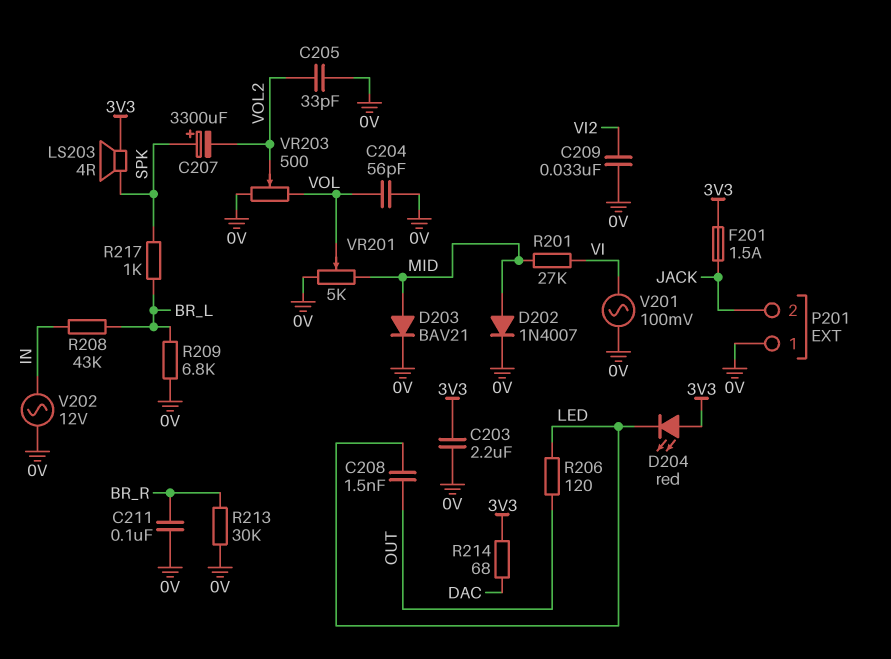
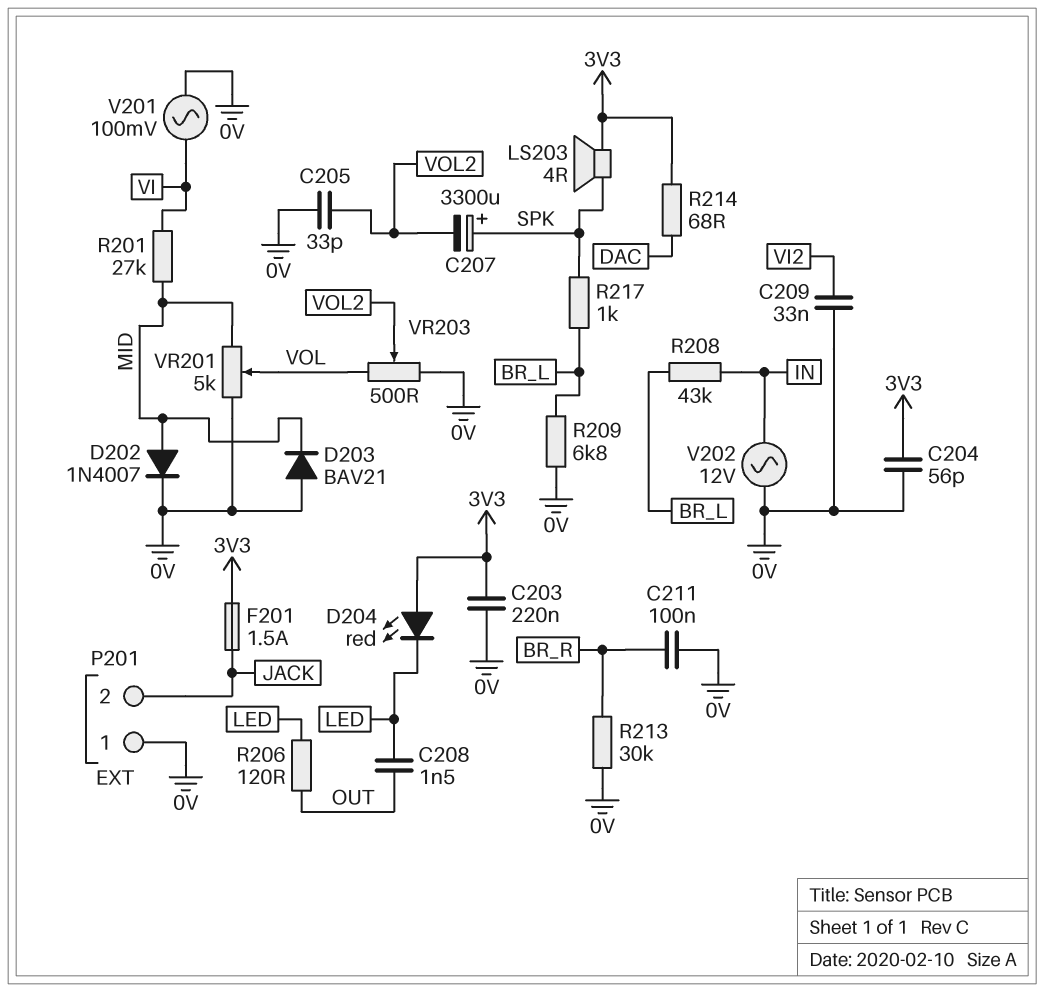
C203: 2.2uF (0V, 3V3) -> 220nF (0V, 3V3)
C204: 56pF (0V, VOL) -> 56pF (0V, 3V3)
D203: diode BAV21 (A MID, K 0V) -> diode BAV21 (A 0V, K MID)

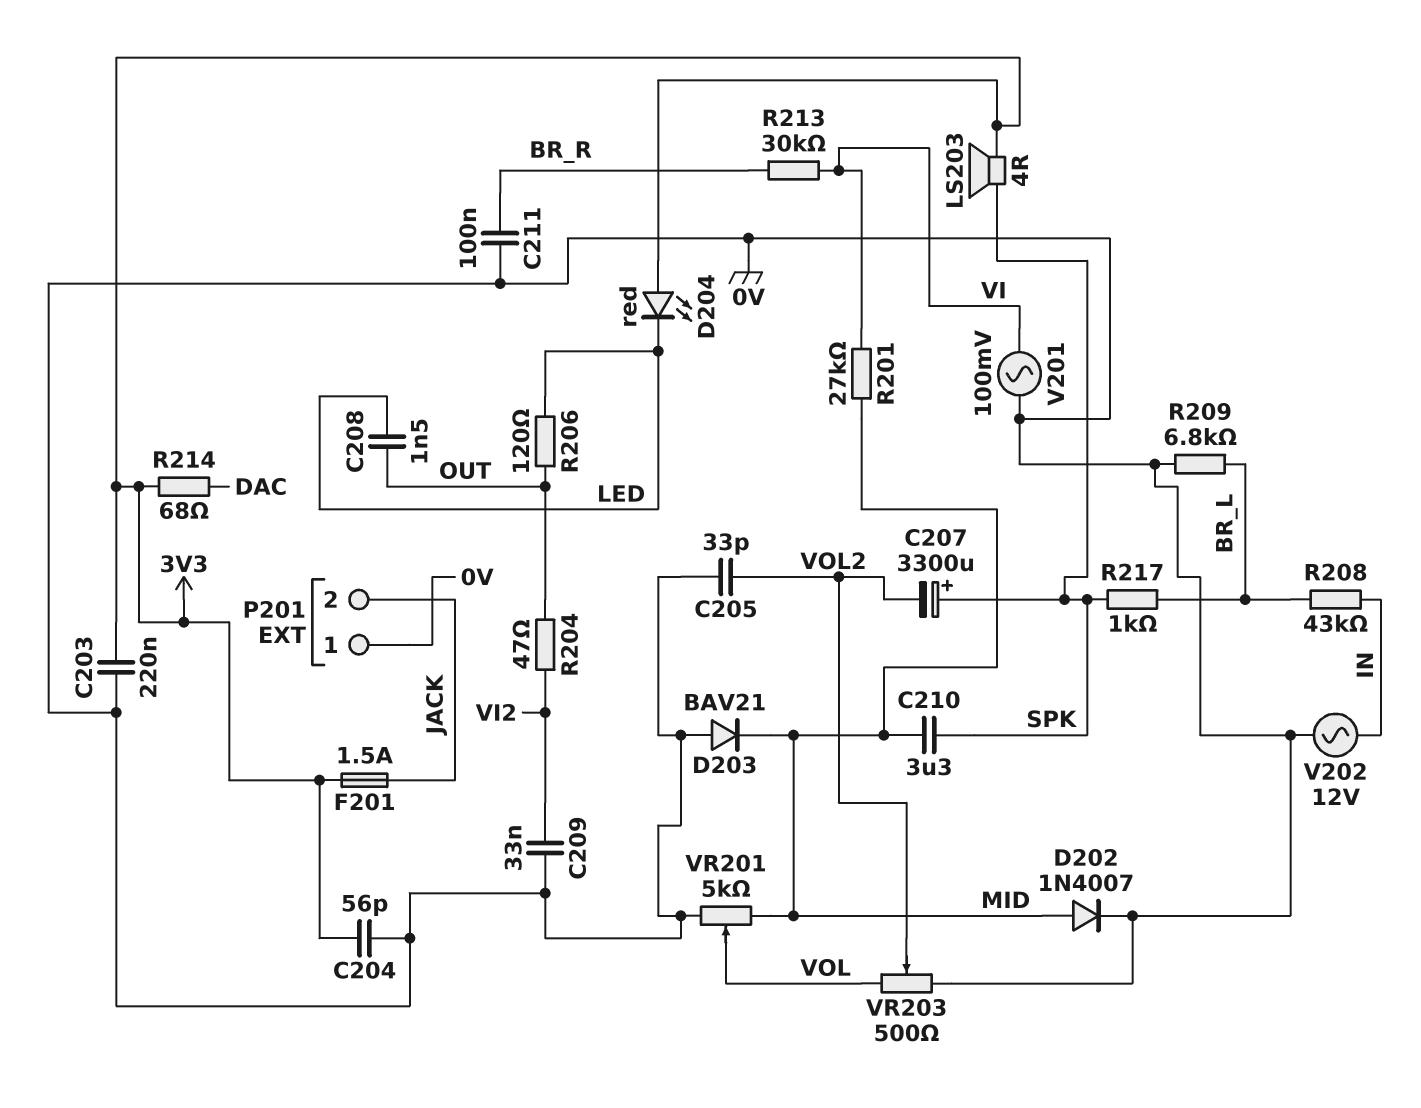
C210: none -> 3.3uF (MID, SPK)
R204: none -> 47 (OUT, VI2)
R213: 30k (0V, BR_R) -> 30k (BR_R, VI)

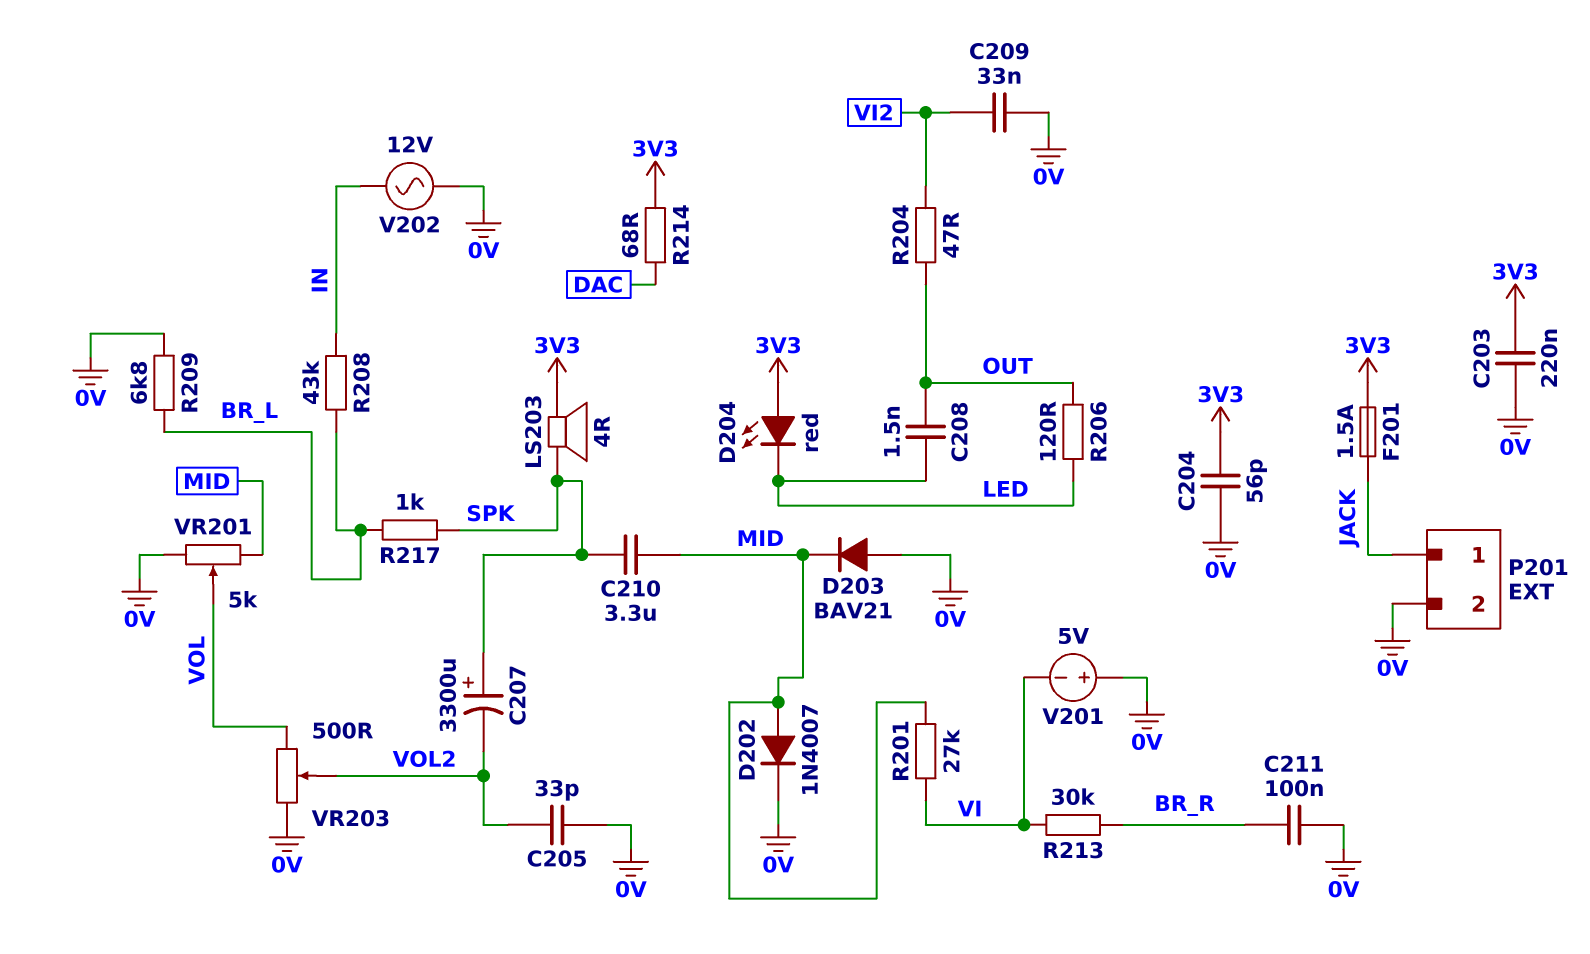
P201 pin 1: 0V -> JACK
P201 pin 2: JACK -> 0V
V201: AC 100mV (0V, VI) -> 5V (plus 0V, minus VI)

